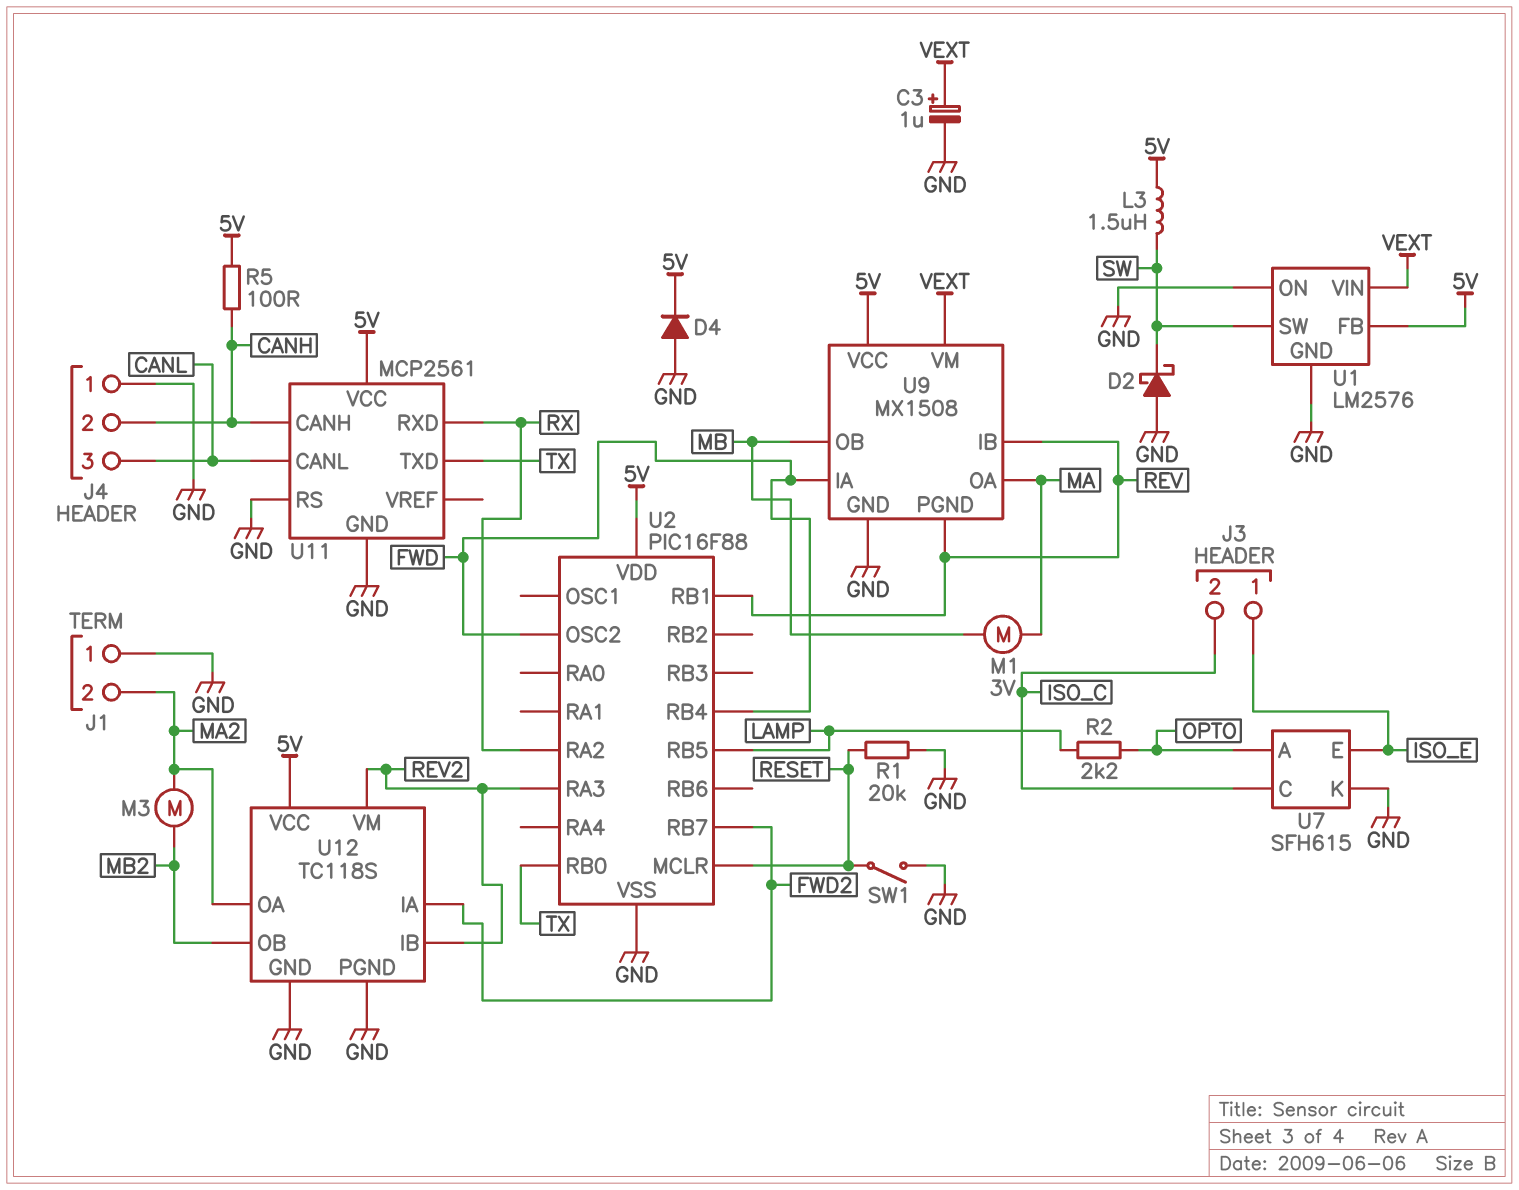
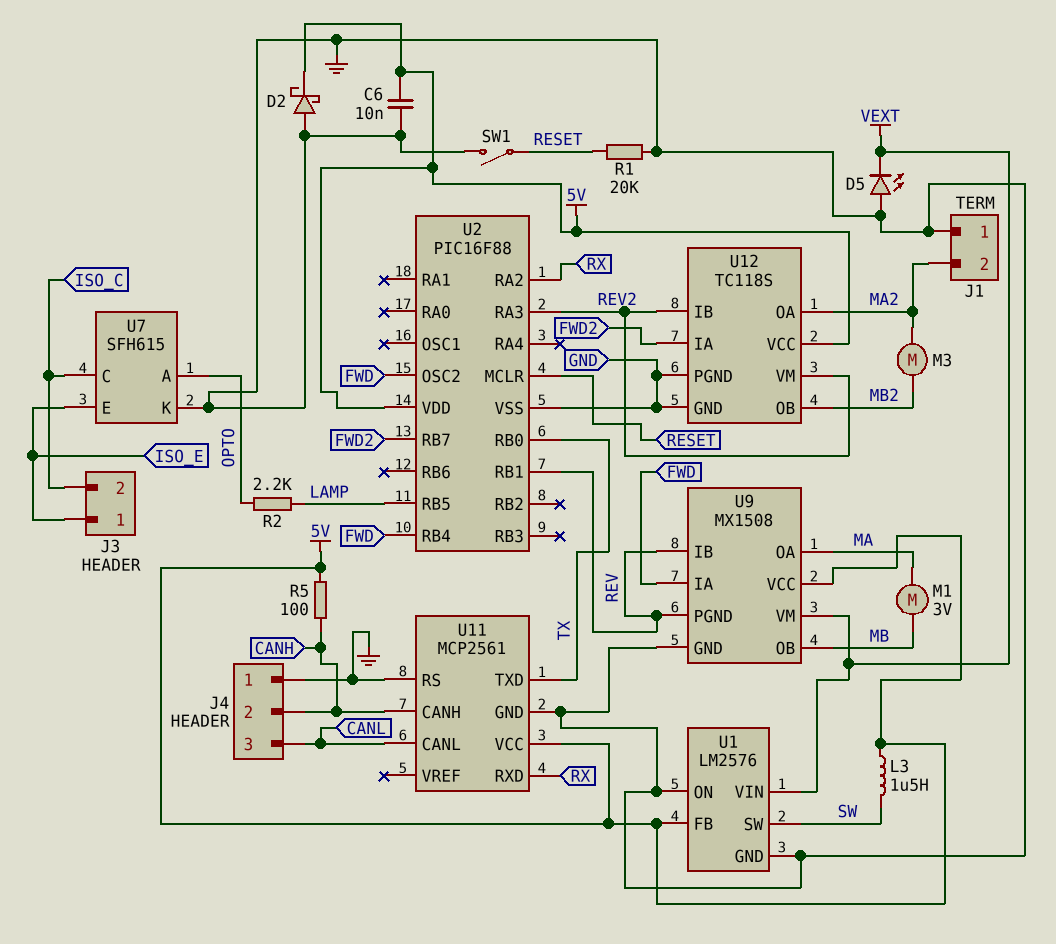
C3: 1uF (plus VEXT, minus GND) -> none
C6: none -> 10nF (5V, GND)
D2: schottky (A GND, K SW) -> schottky (A GND, K 5V)
D4: diode (A GND, K 5V) -> none
D5: none -> LED (A GND, K VEXT)

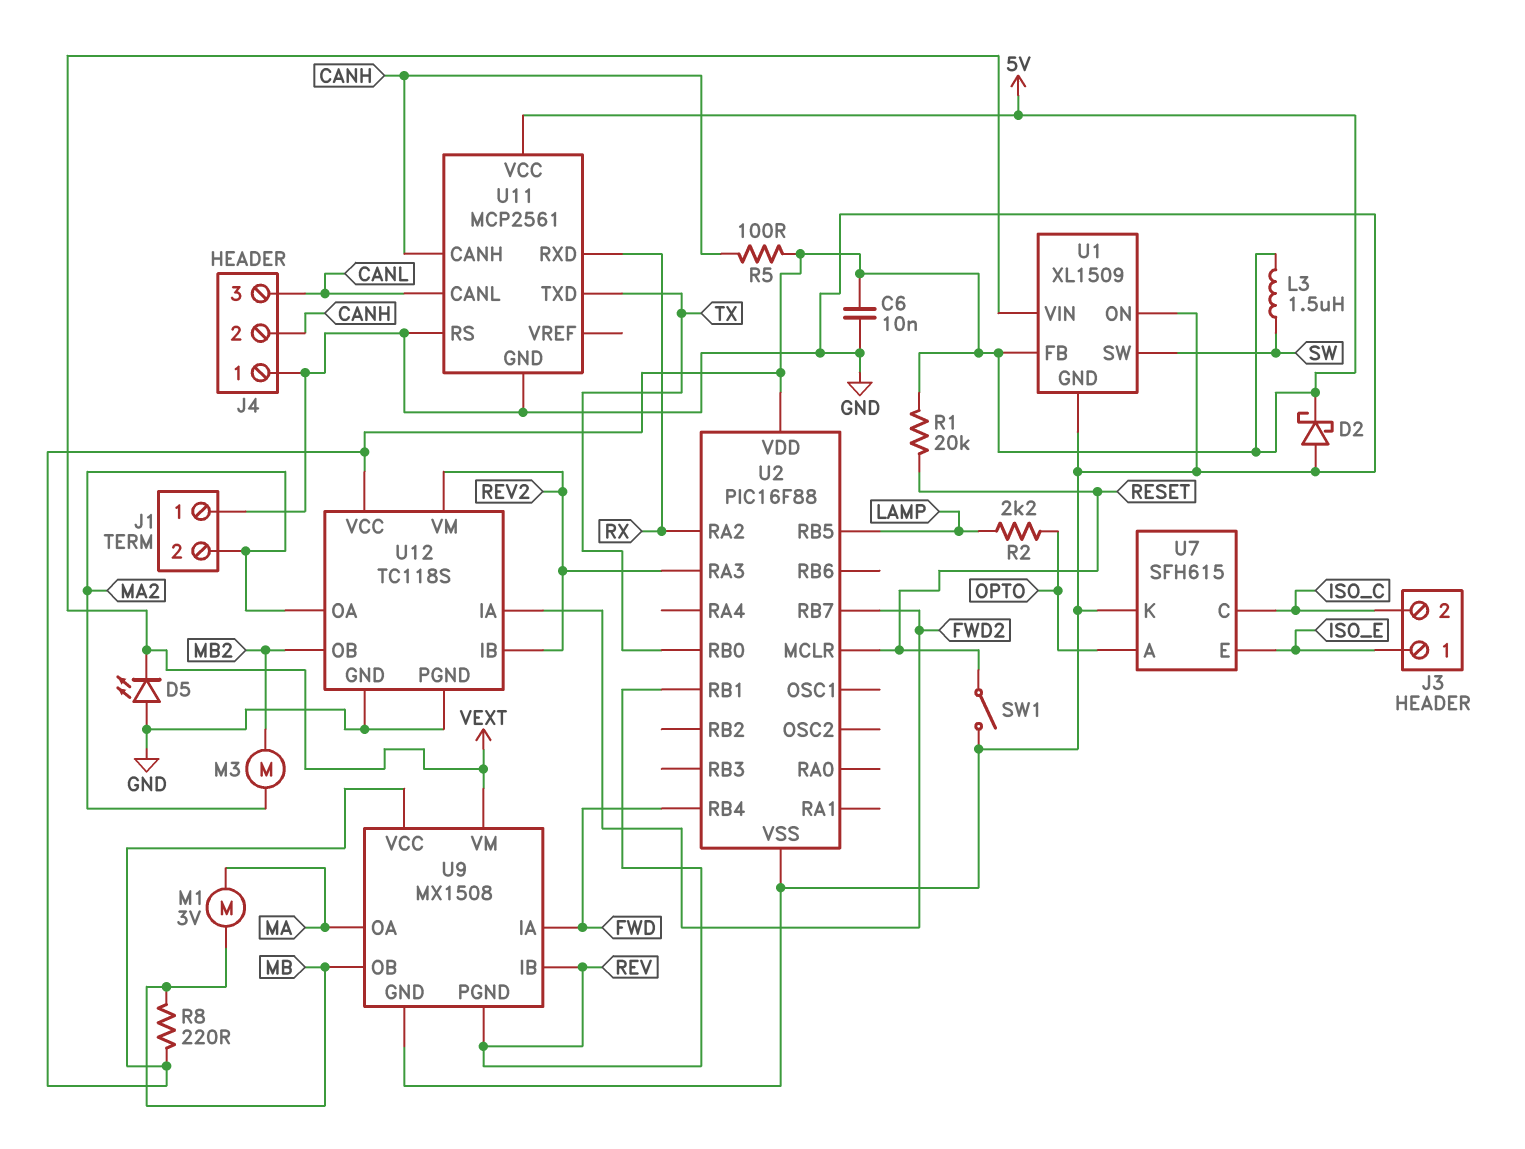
R1: 20k (GND, RESET) -> 20k (5V, RESET)
R8: none -> 220 (5V, MB)
U1: LM2576 -> XL1509
U2 pin OSC2: FWD -> none

